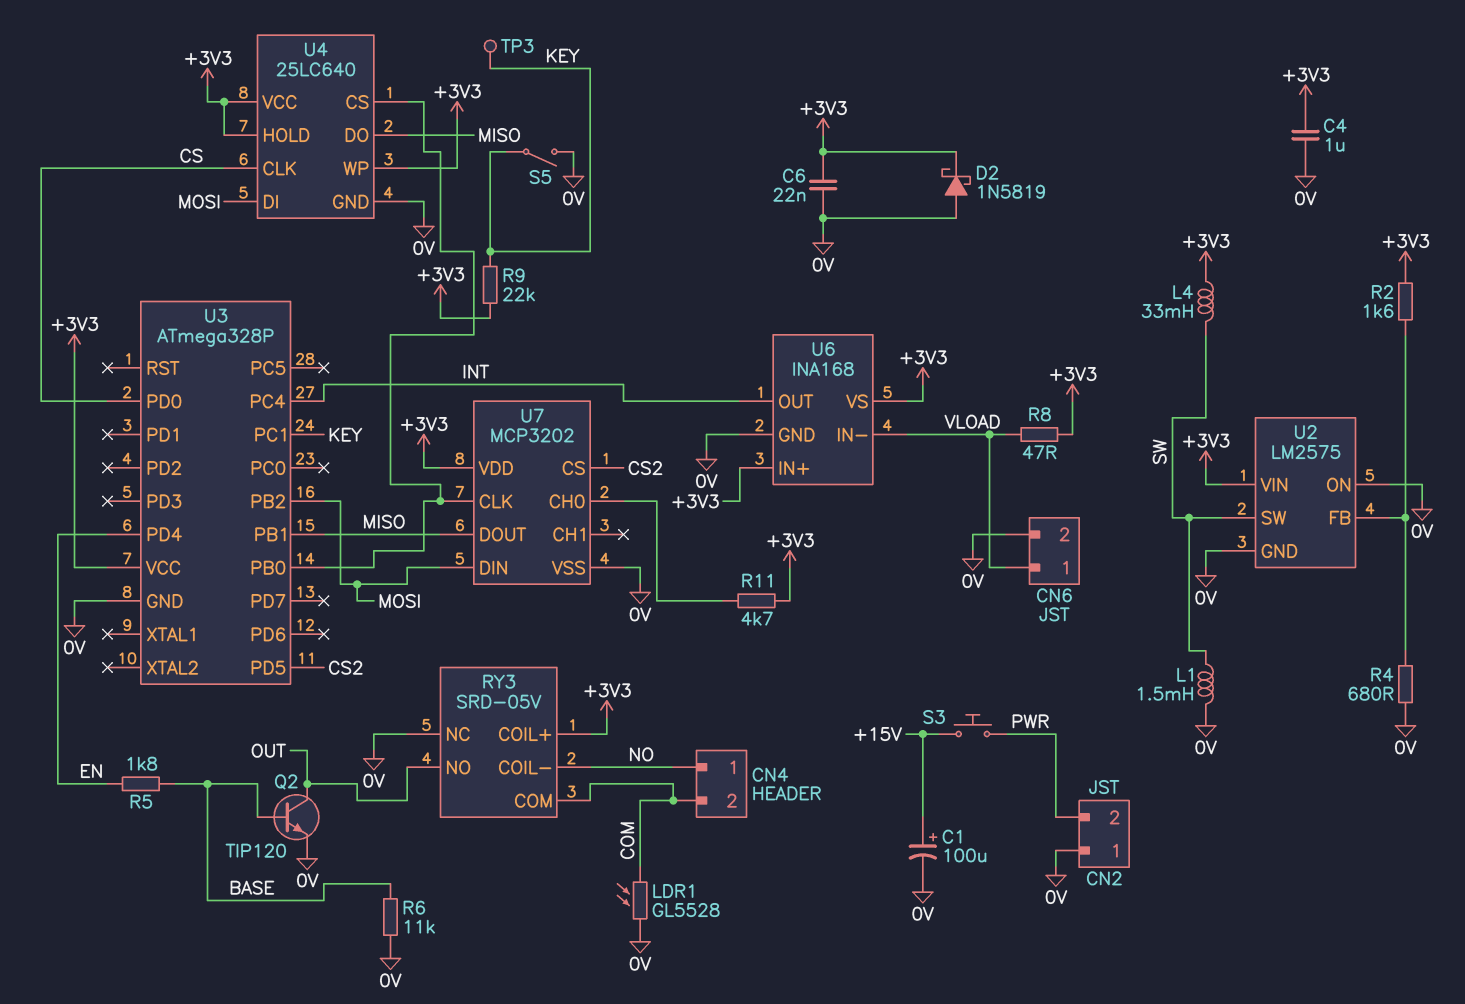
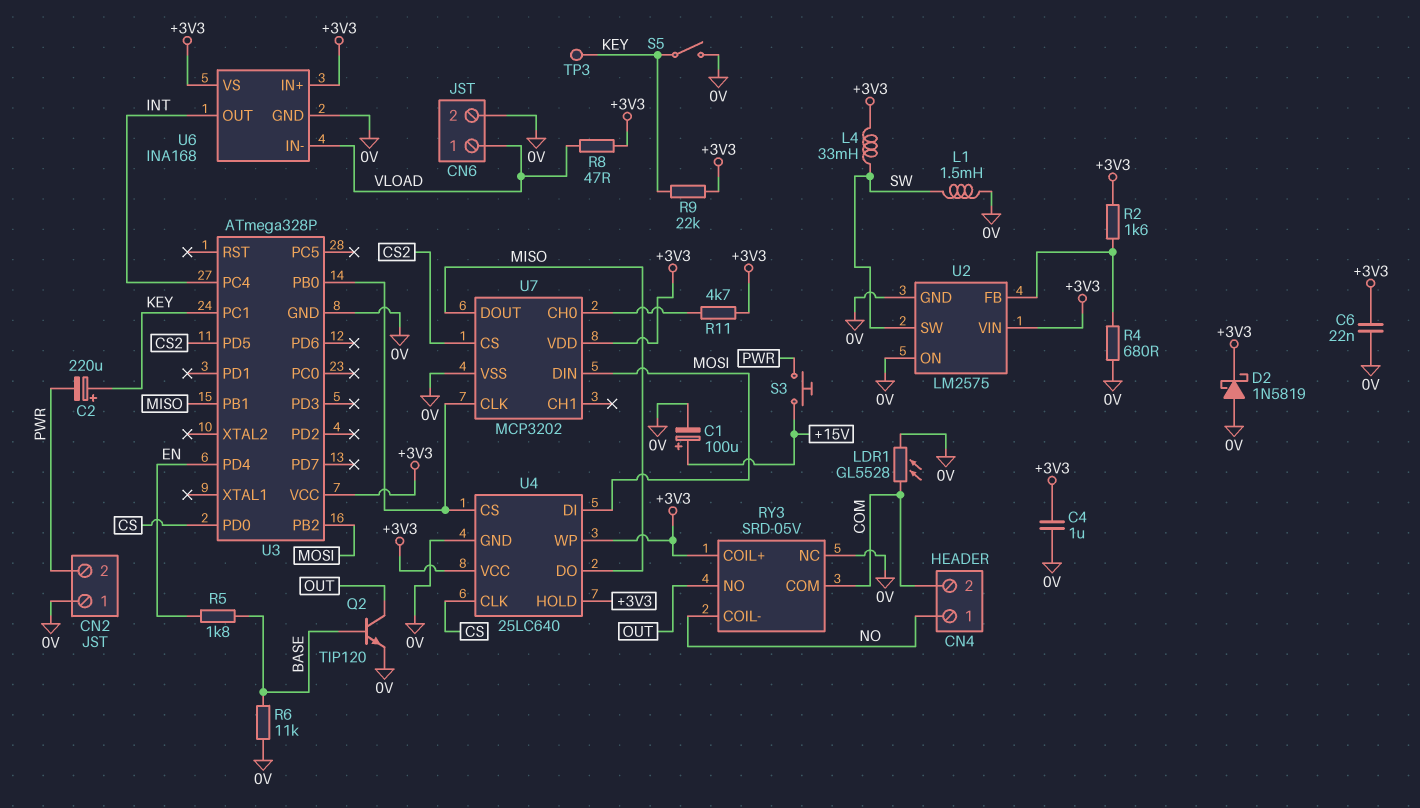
C2: none -> 220uF (plus KEY, minus PWR)

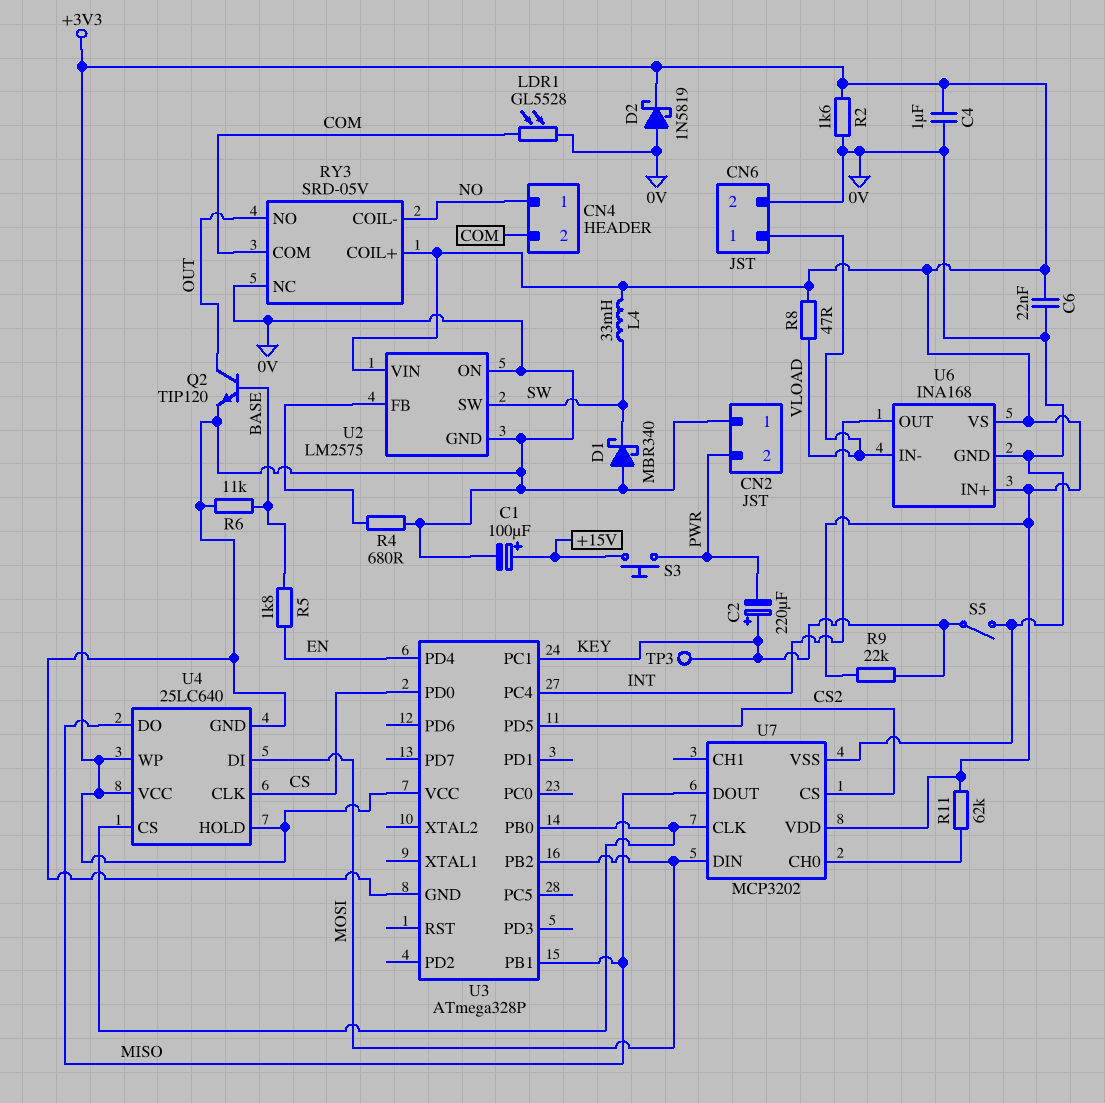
D1: none -> schottky MBR340 (A 0V, K SW)
L1: 1.5mH (0V, SW) -> none
R2: 1.6k (+3V3, U2/FB) -> 1.6k (+3V3, 0V)
R11: 4.7k (+3V3, U7/CH0) -> 62k (+3V3, U7/CH0)

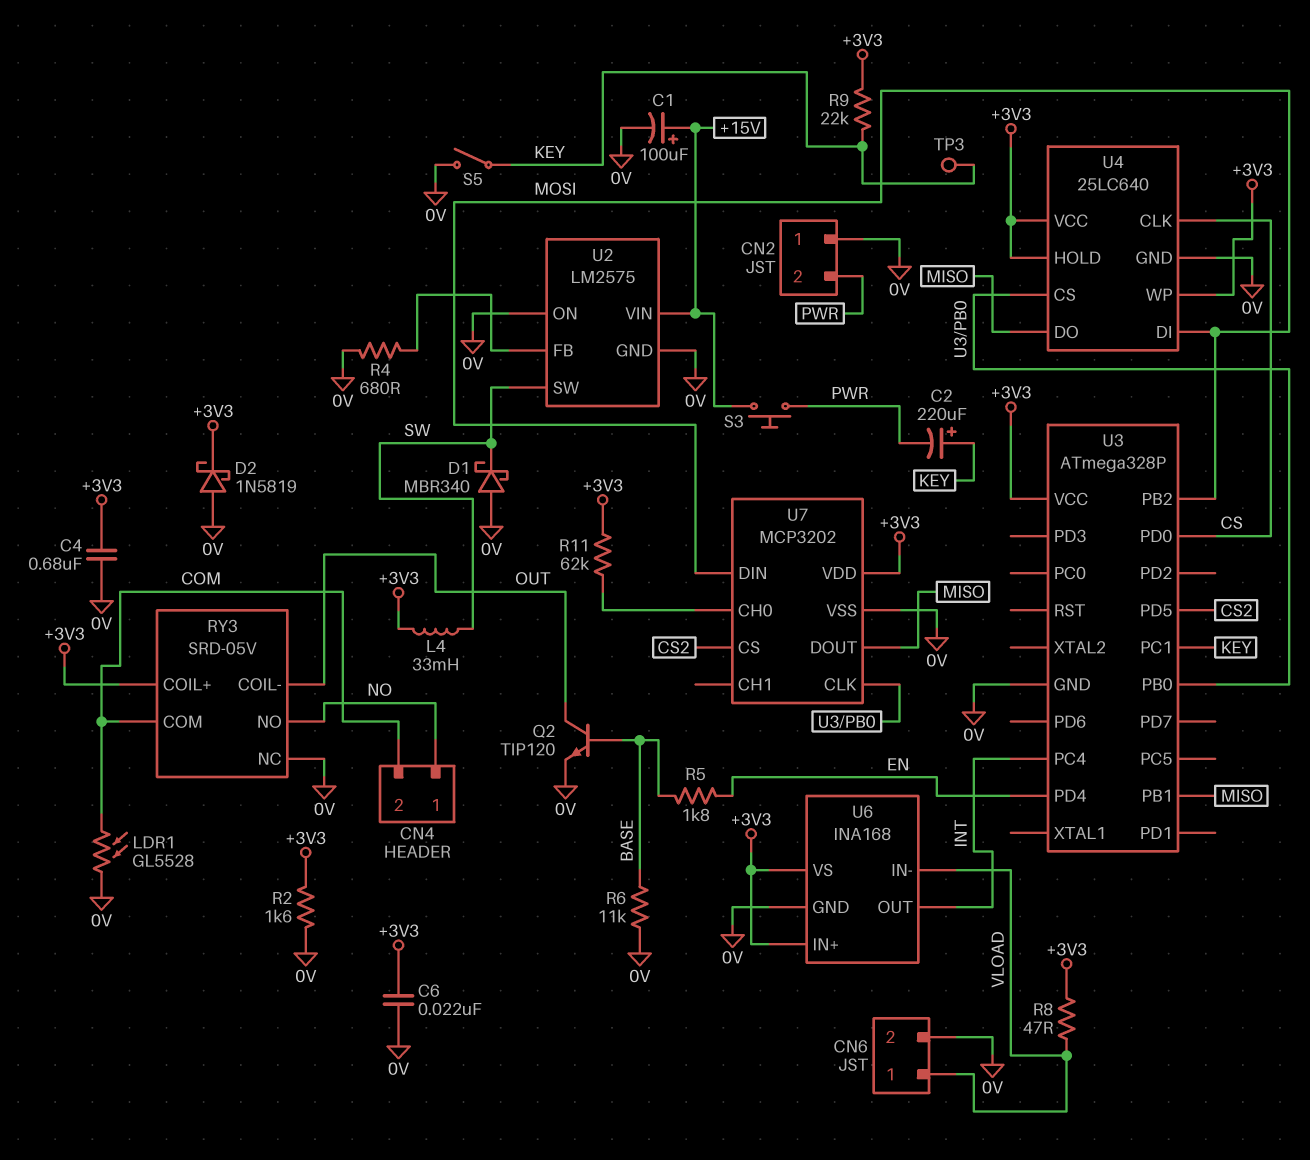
C4: 1uF (+3V3, 0V) -> 680nF (+3V3, 0V)
RY3 pin COIL-: NO -> OUT
RY3 pin NO: OUT -> NO
U2 pin VIN: +3V3 -> +15V

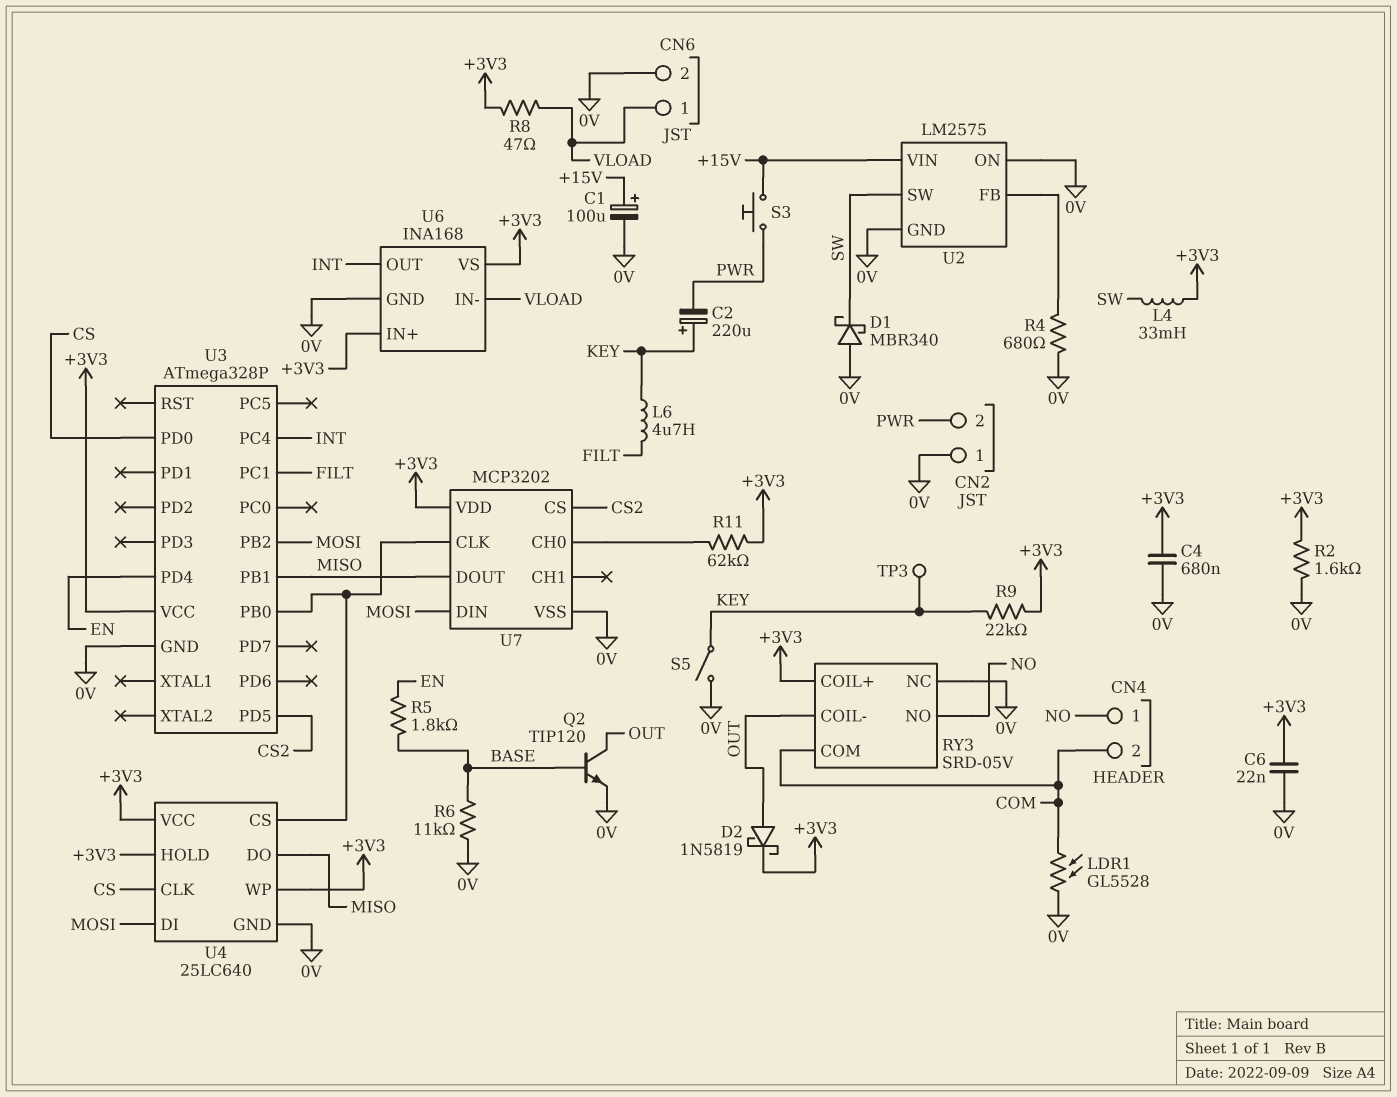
D2: schottky 1N5819 (A 0V, K +3V3) -> schottky 1N5819 (A OUT, K +3V3)
L6: none -> 4.7uH (FILT, KEY)
U3 pin PC1: KEY -> FILT

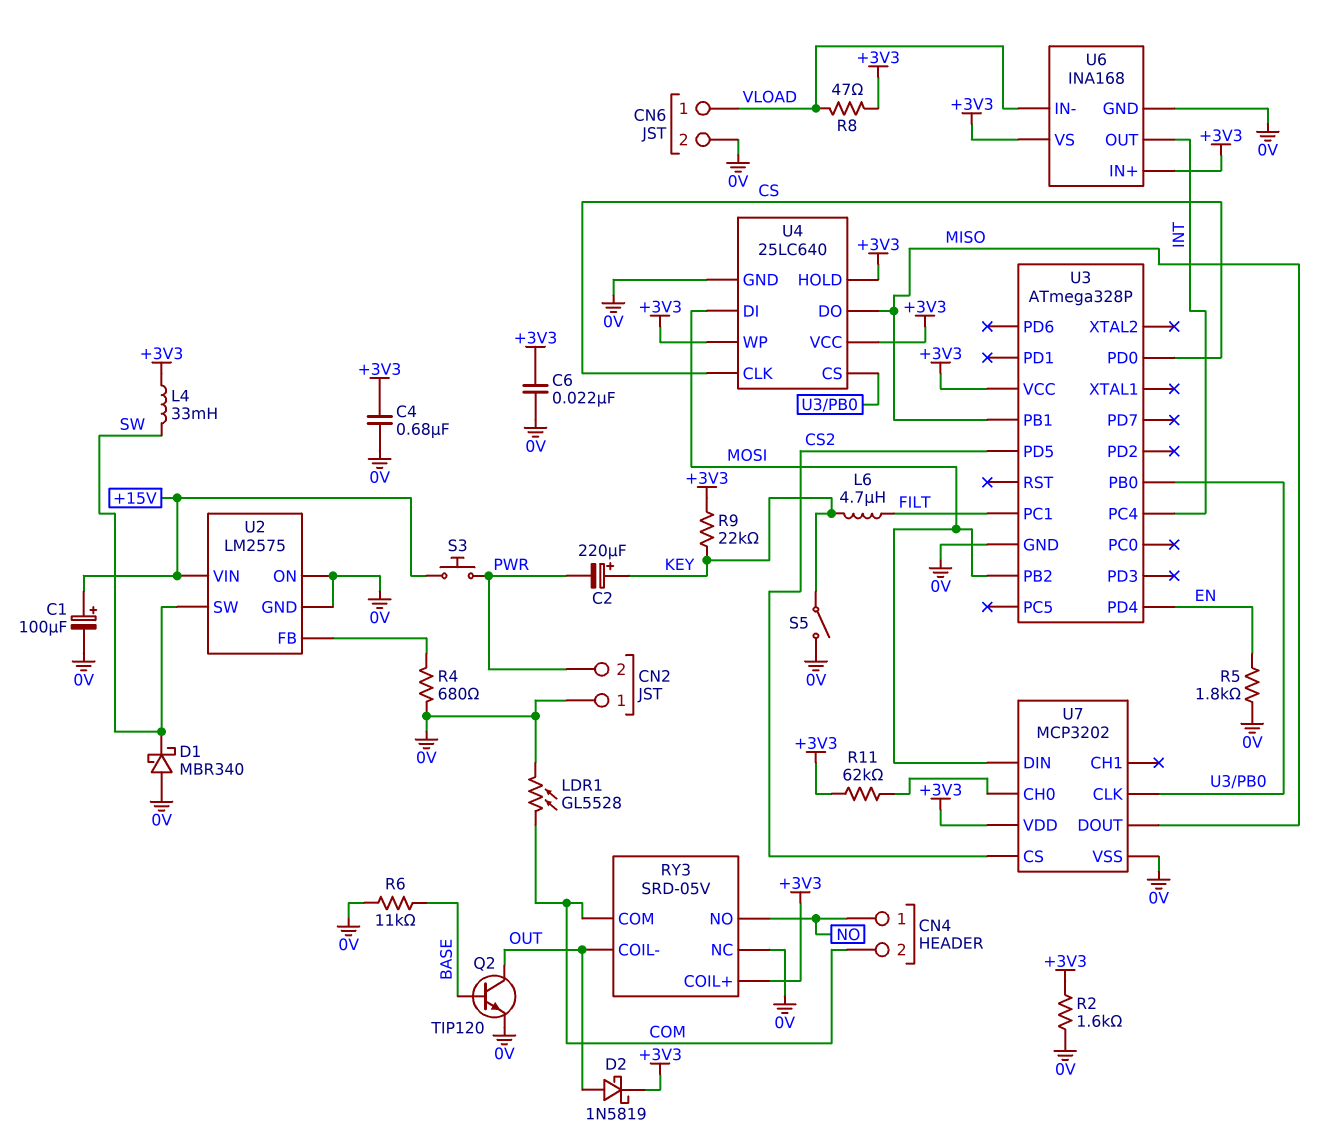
R5: 1.8k (BASE, EN) -> 1.8k (0V, EN)
TP3: test point (KEY) -> none

